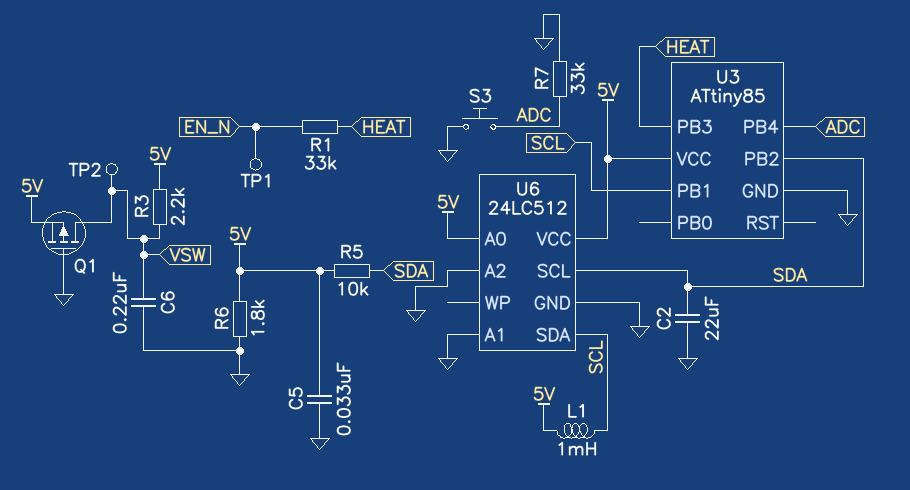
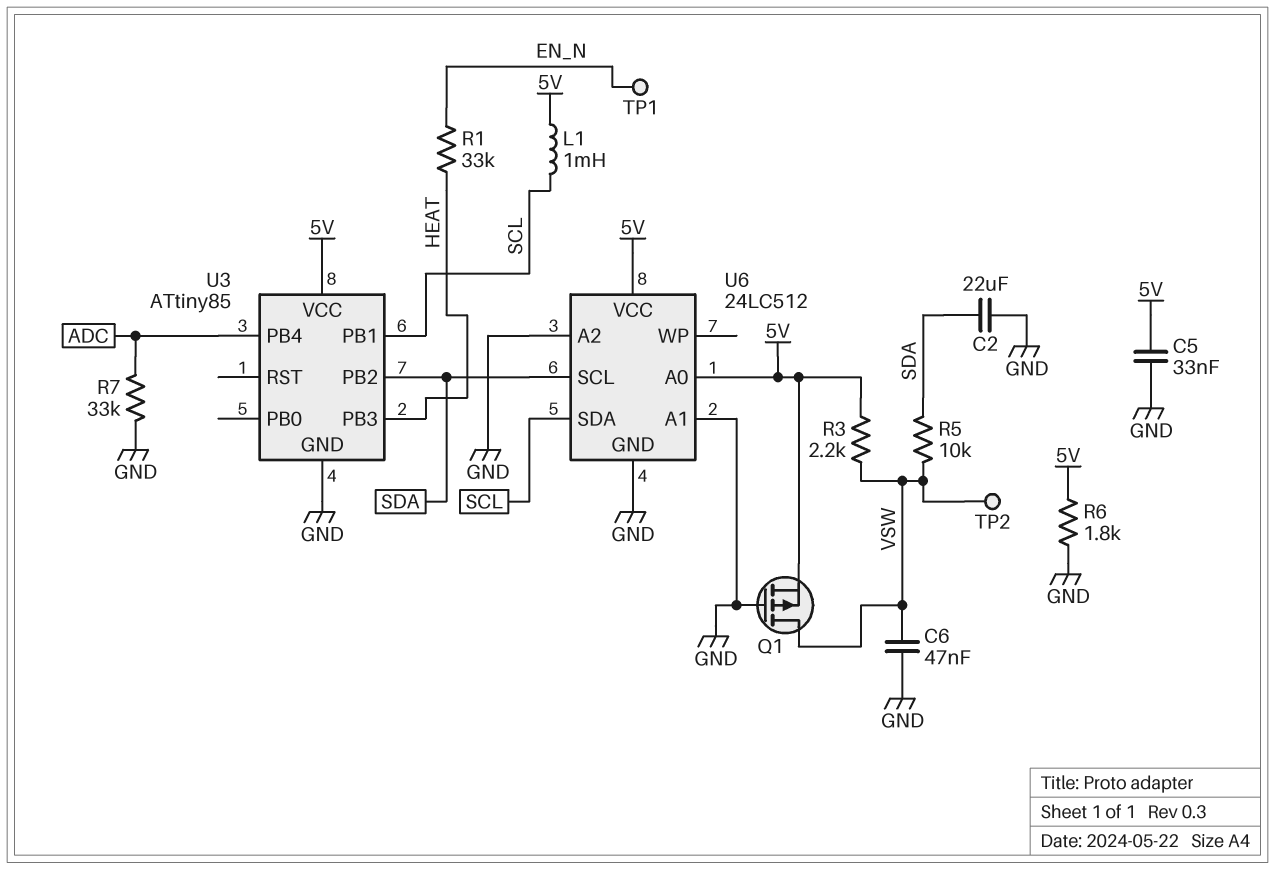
C6: 220nF (GND, VSW) -> 47nF (GND, VSW)
R5: 10k (5V, SDA) -> 10k (SDA, VSW)
S3: button (ADC, GND) -> none

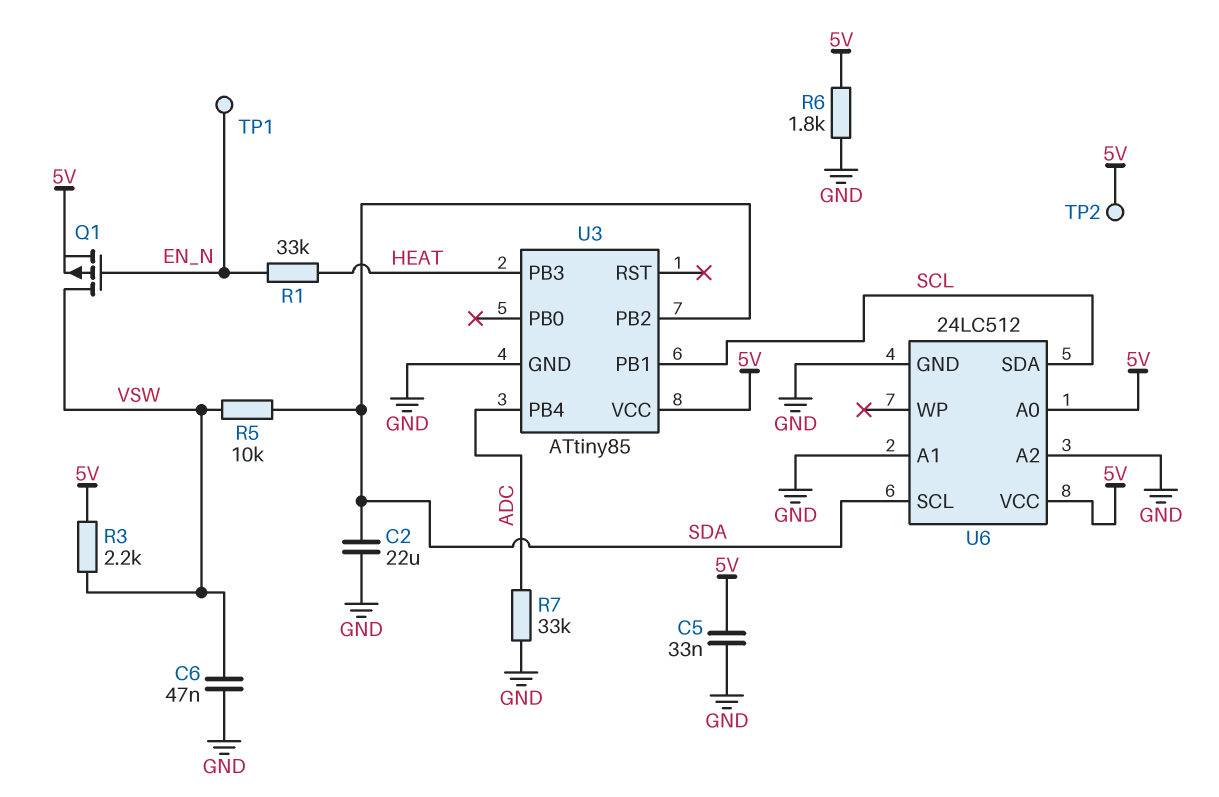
L1: 1mH (5V, SCL) -> none
Q1: PMOS (G GND, D VSW, S 5V) -> PMOS (G EN_N, D VSW, S 5V)
TP2: test point (VSW) -> test point (5V)

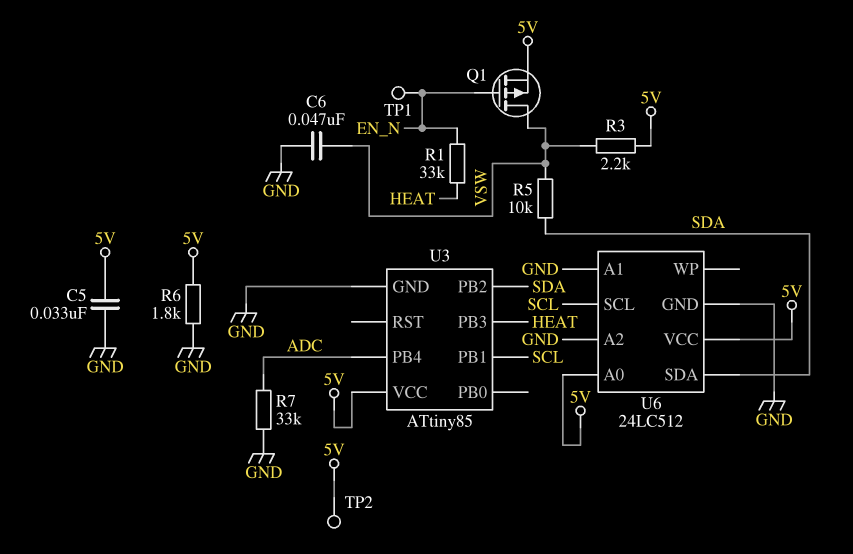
C2: 22uF (GND, SDA) -> none
U6 pin SCL: SDA -> SCL
U6 pin SDA: SCL -> SDA

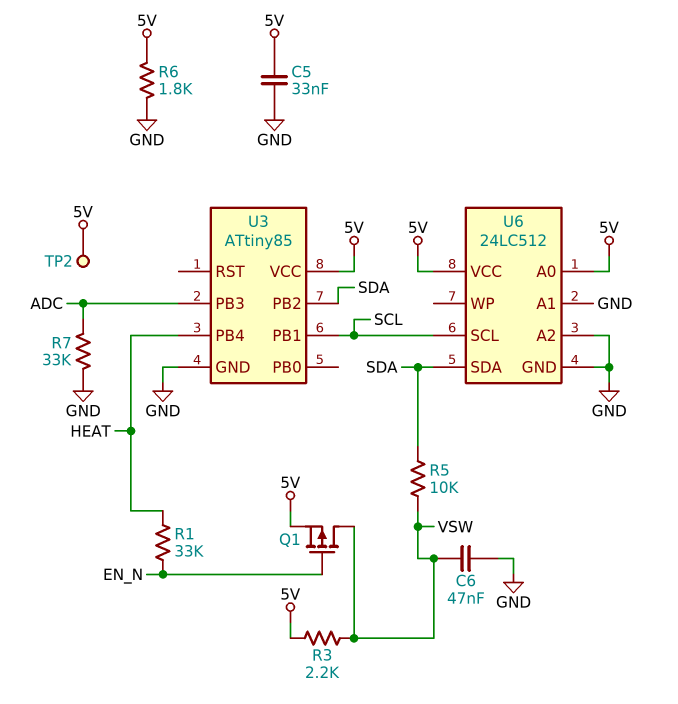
TP1: test point (EN_N) -> none
U3 pin PB3: HEAT -> ADC
U3 pin PB4: ADC -> HEAT

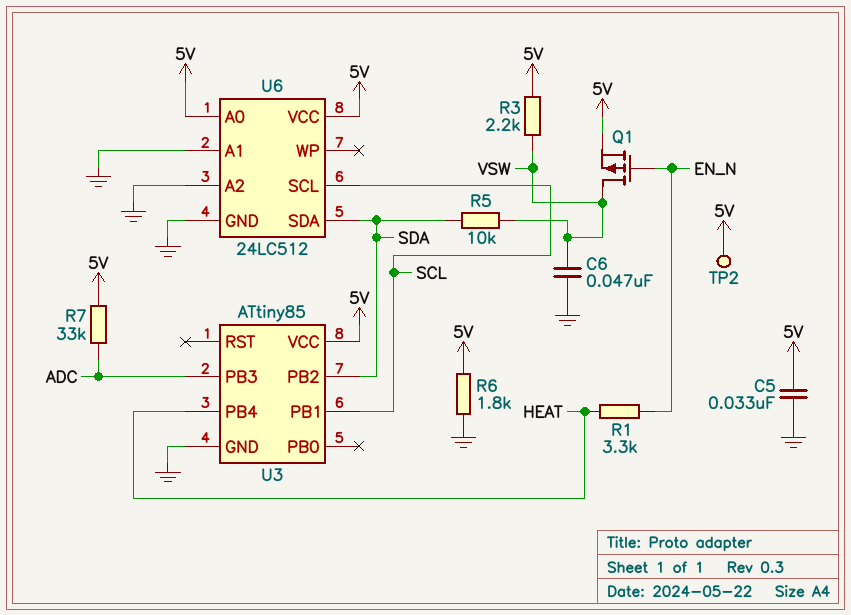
R1: 33k (EN_N, HEAT) -> 3.3k (EN_N, HEAT)
R7: 33k (ADC, GND) -> 33k (5V, ADC)

